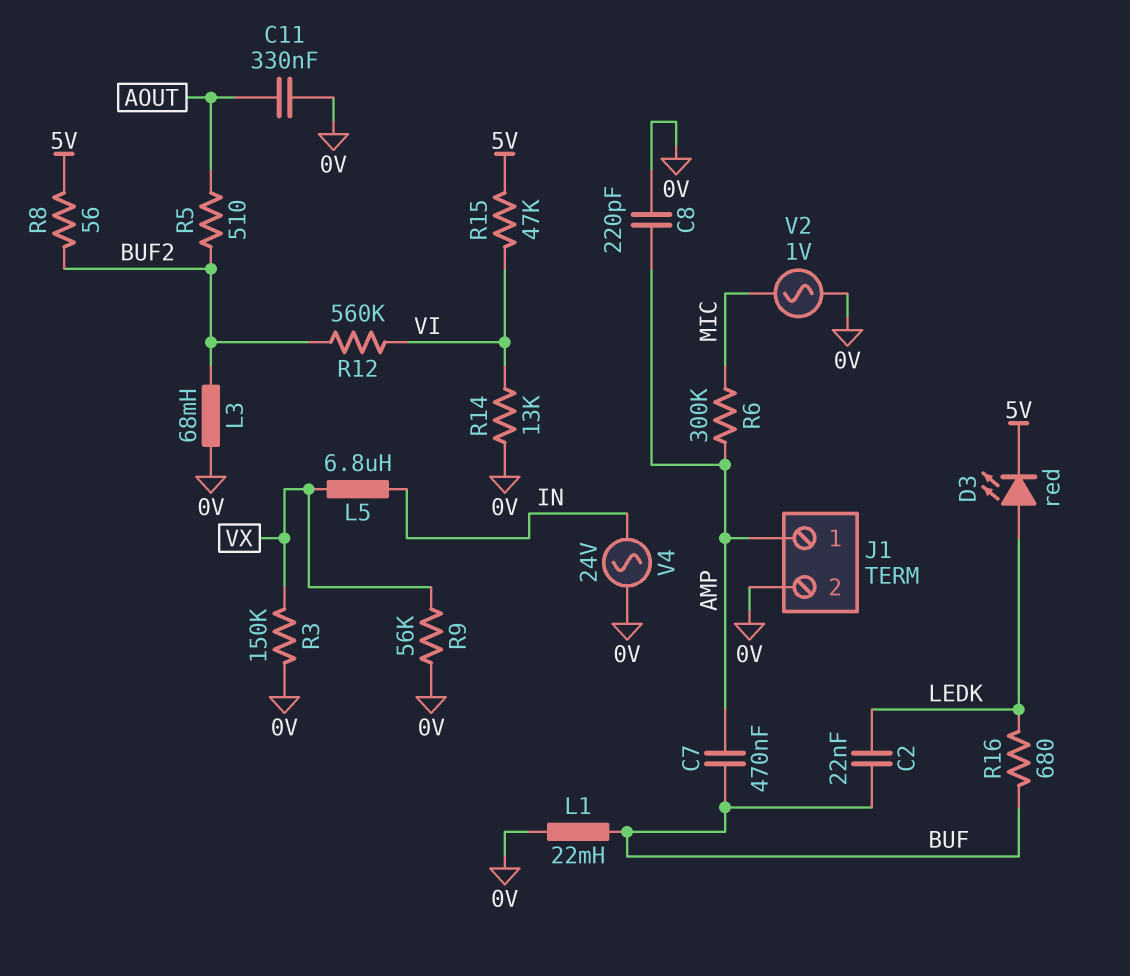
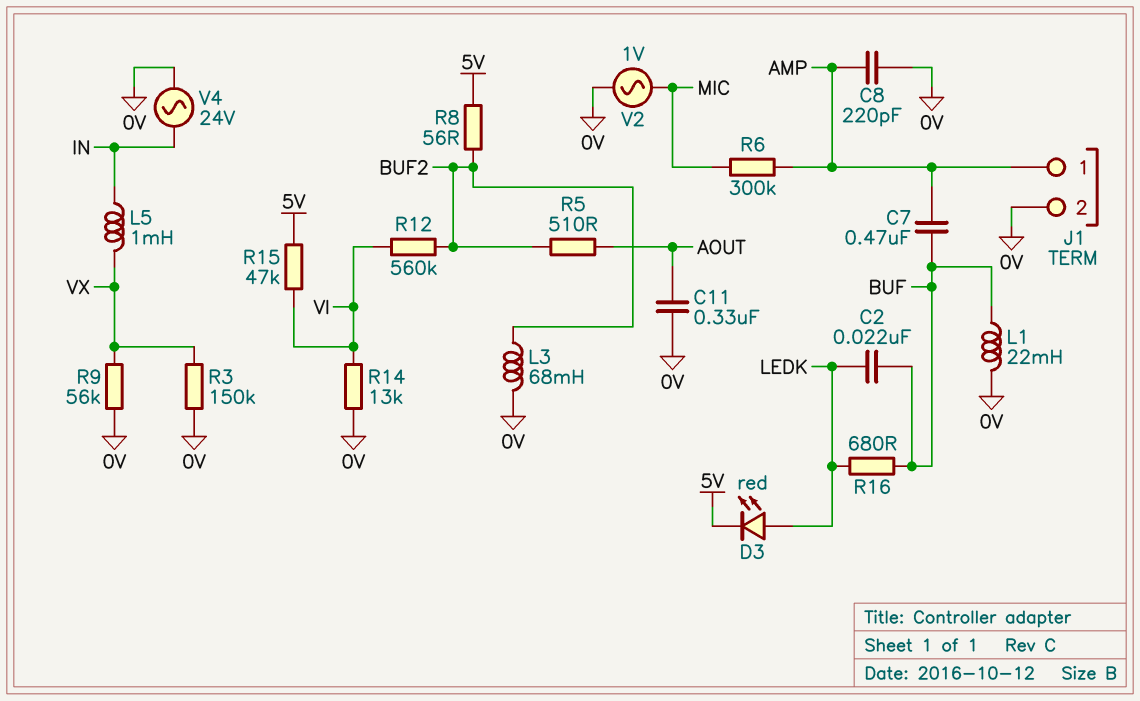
L5: 6.8uH (IN, VX) -> 1mH (IN, VX)

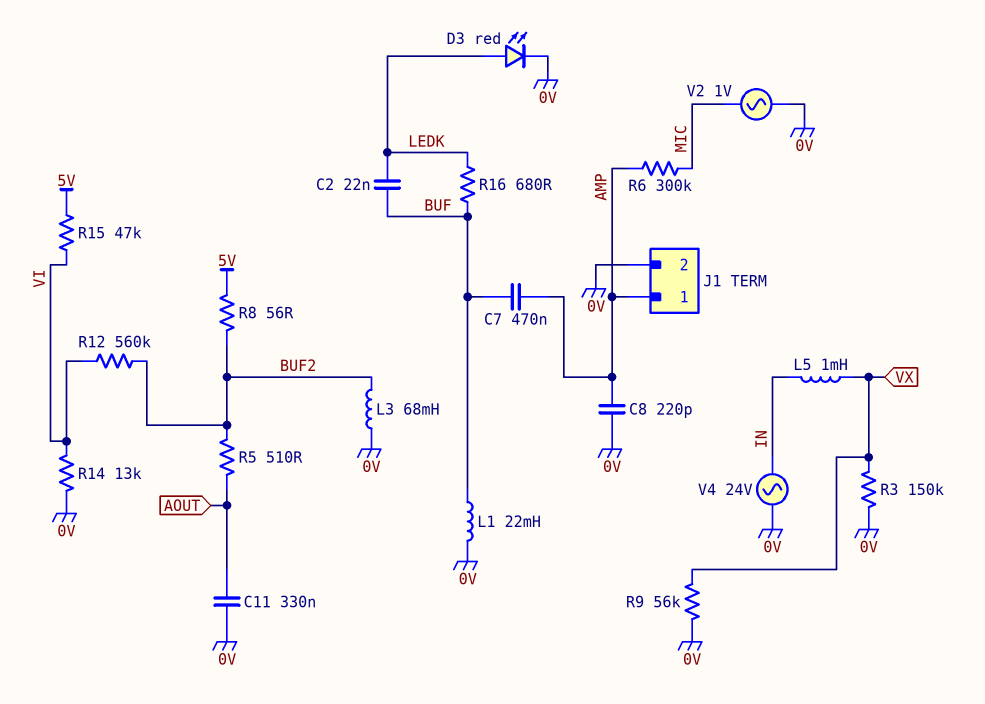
D3: LED red (A LEDK, K 5V) -> LED red (A LEDK, K 0V)

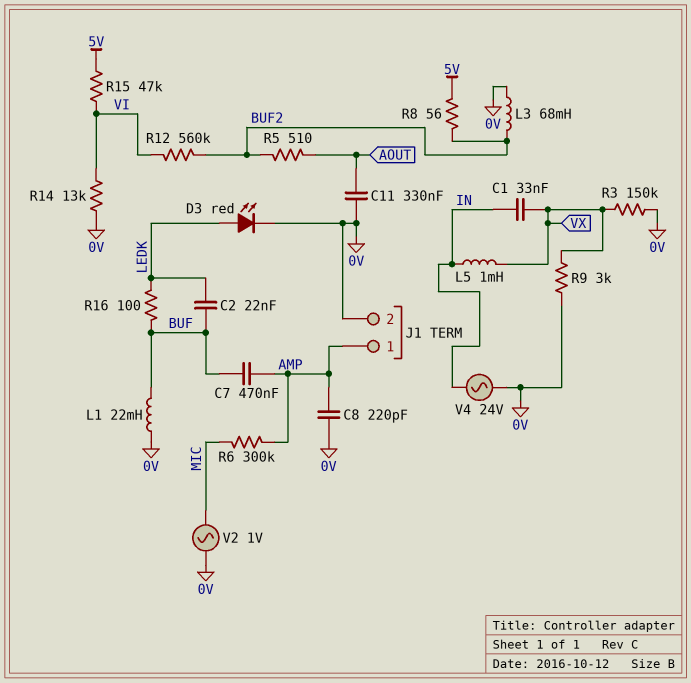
C1: none -> 33nF (IN, VX)
R9: 56k (0V, VX) -> 3k (0V, VX)
R16: 680 (BUF, LEDK) -> 100 (BUF, LEDK)

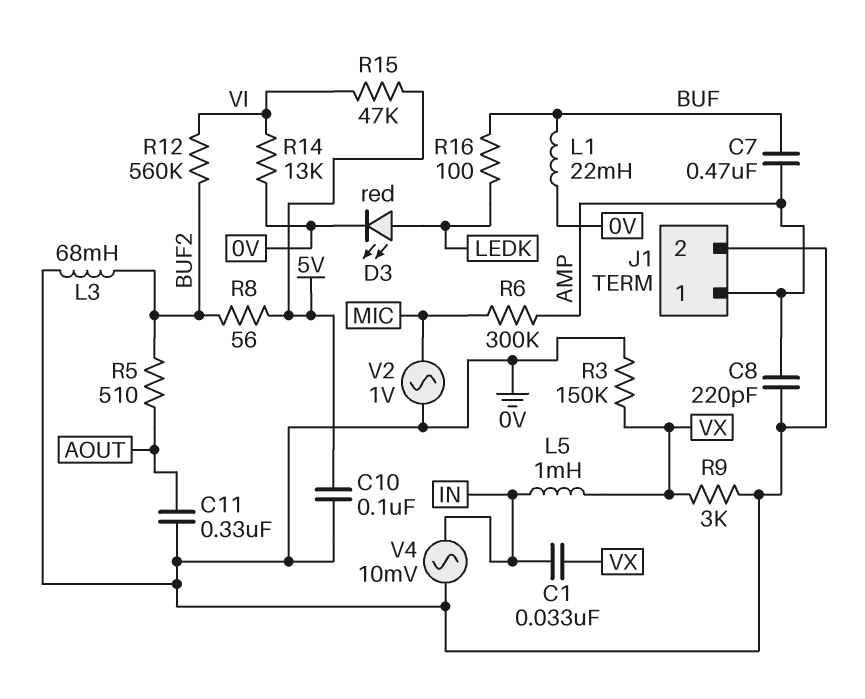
C2: 22nF (BUF, LEDK) -> none
C10: none -> 100nF (0V, 5V)
V4: AC 24V (0V, IN) -> AC 10mV (0V, IN)

